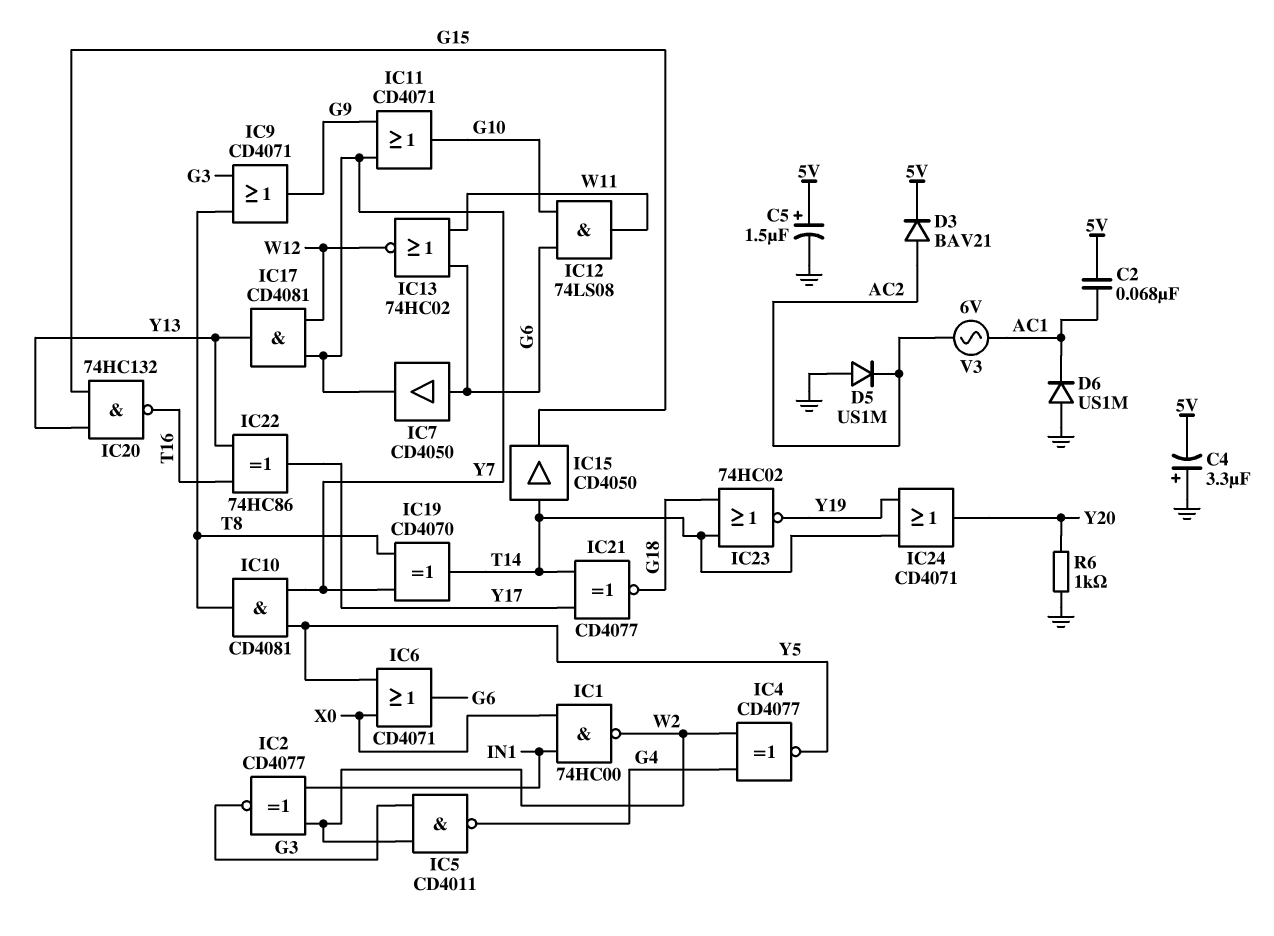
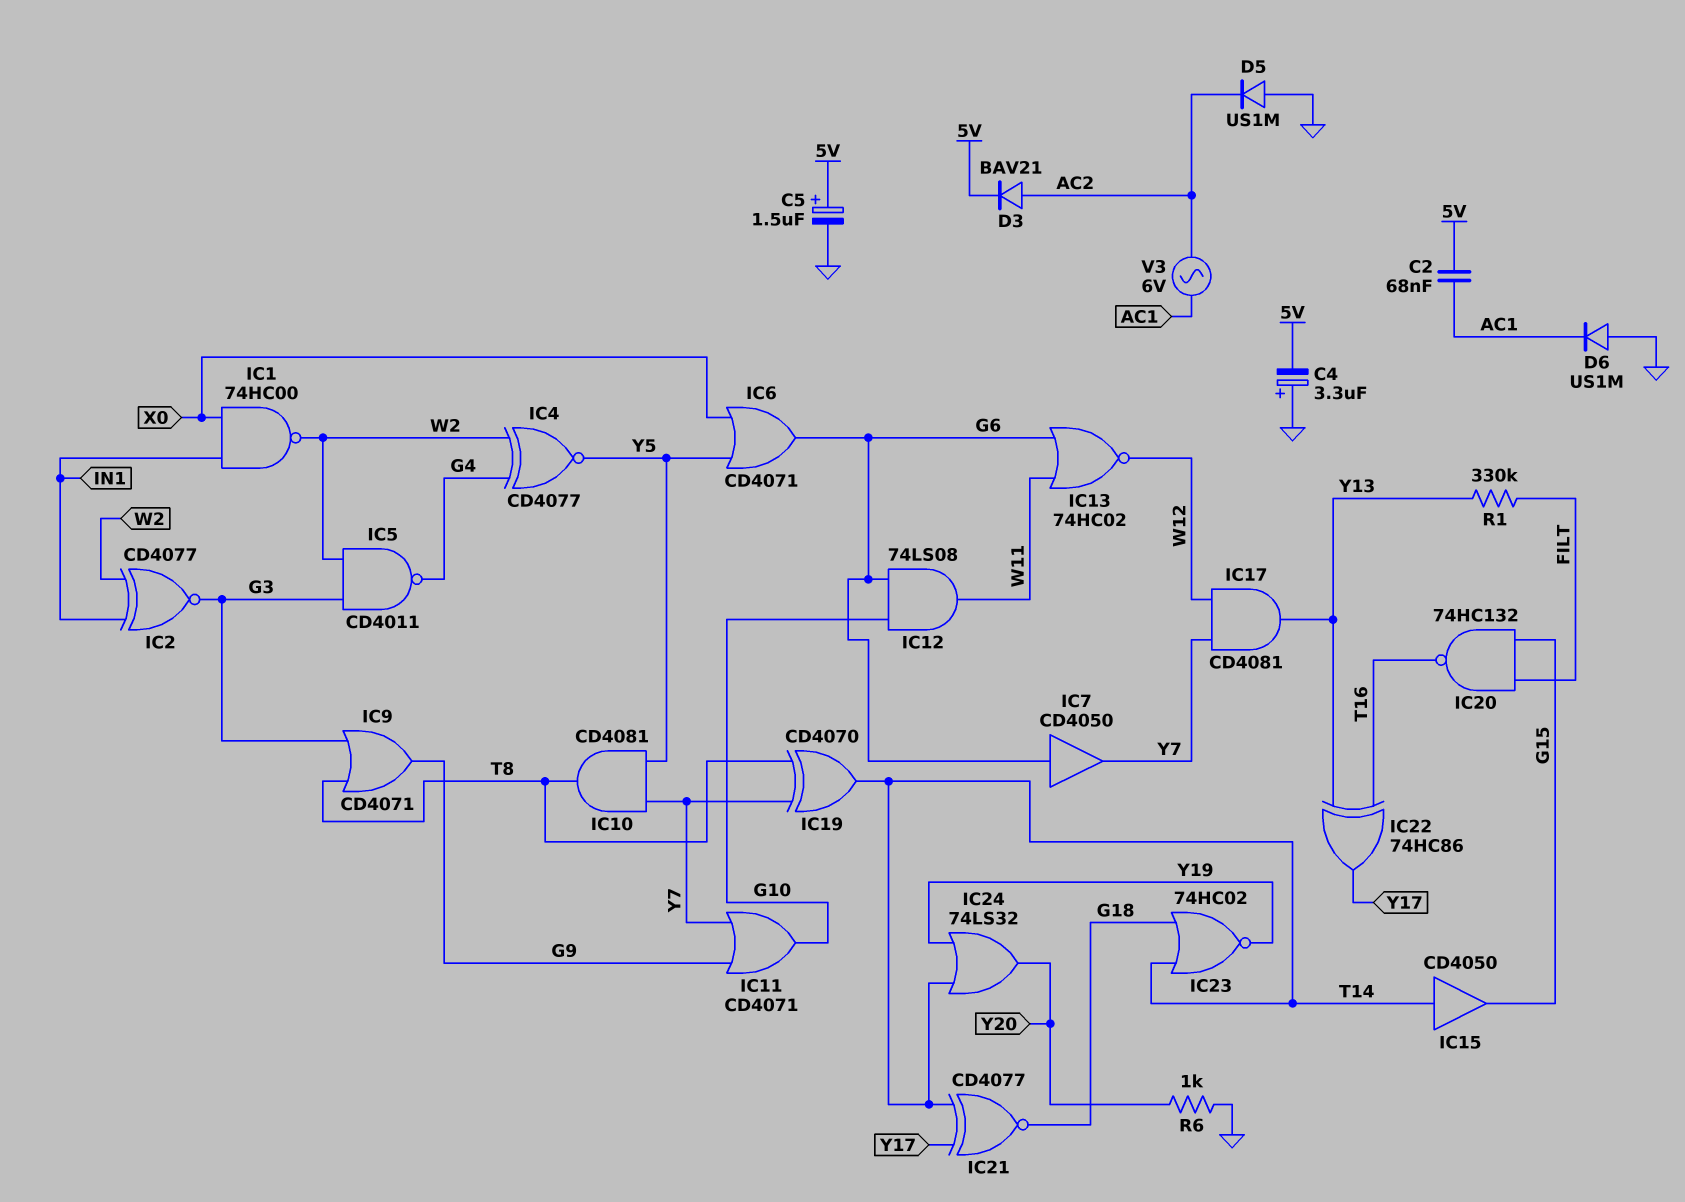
IC20: NAND 74HC132 (in G15, in Y13, out T16) -> NAND 74HC132 (in FILT, in G15, out T16)
IC24: OR CD4071 (in T14, in Y19, out Y20) -> OR 74LS32 (in T14, in Y19, out Y20)
R1: none -> 330k (FILT, Y13)

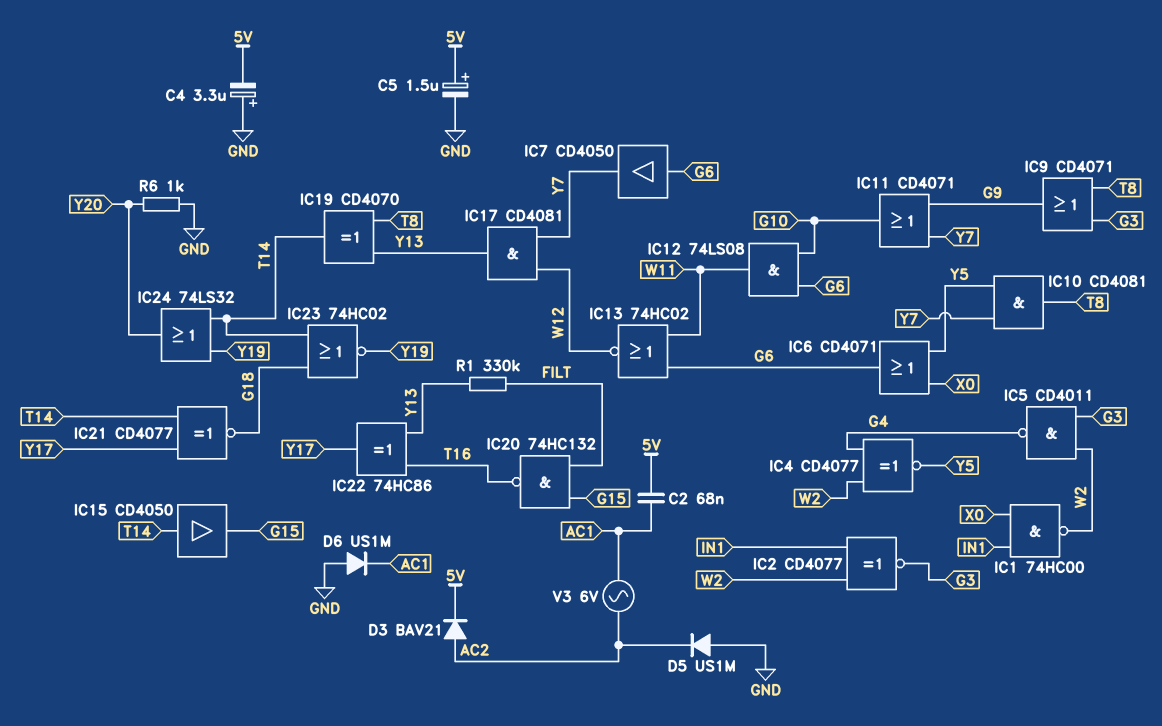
IC19: XOR CD4070 (in T8, in Y7, out T14) -> XOR CD4070 (in T8, in Y13, out T14)

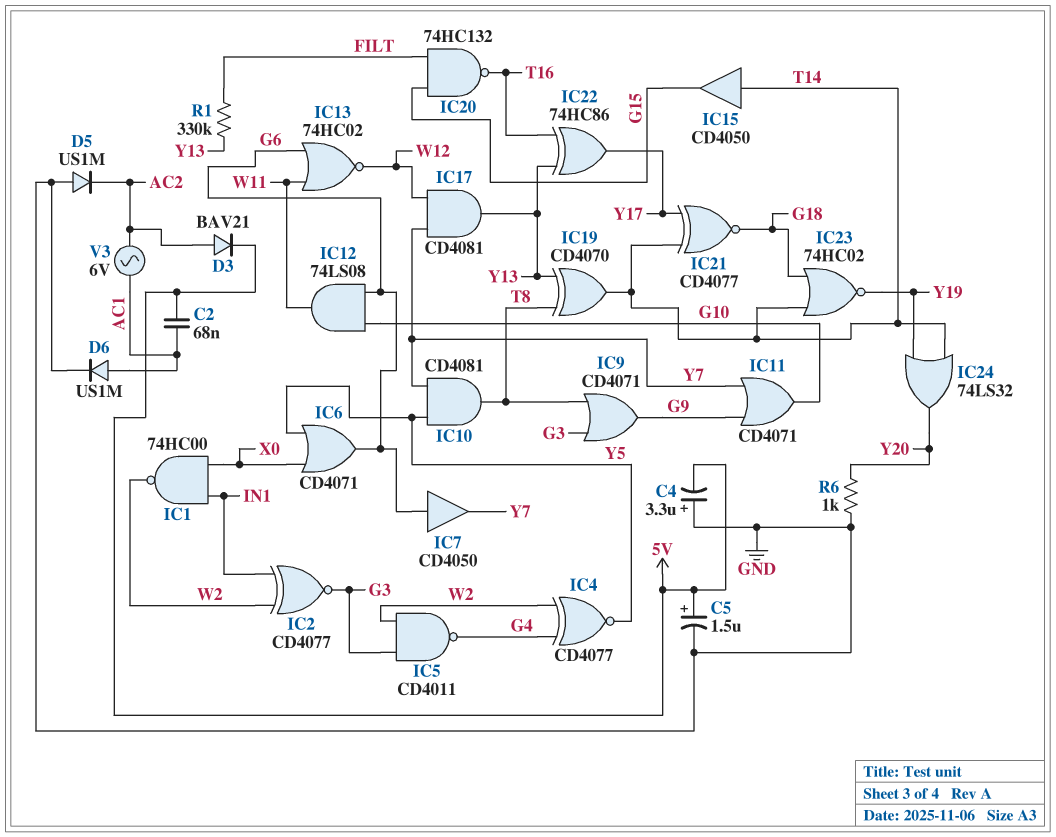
D6: diode US1M (A GND, K AC1) -> diode US1M (A AC1, K GND)

